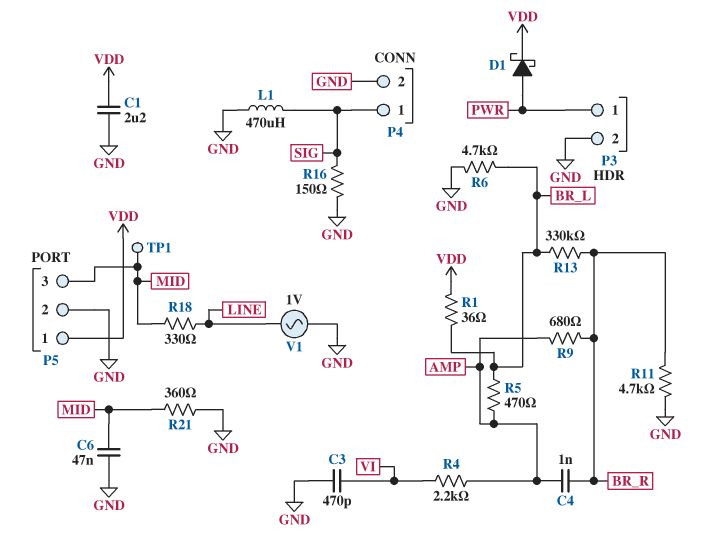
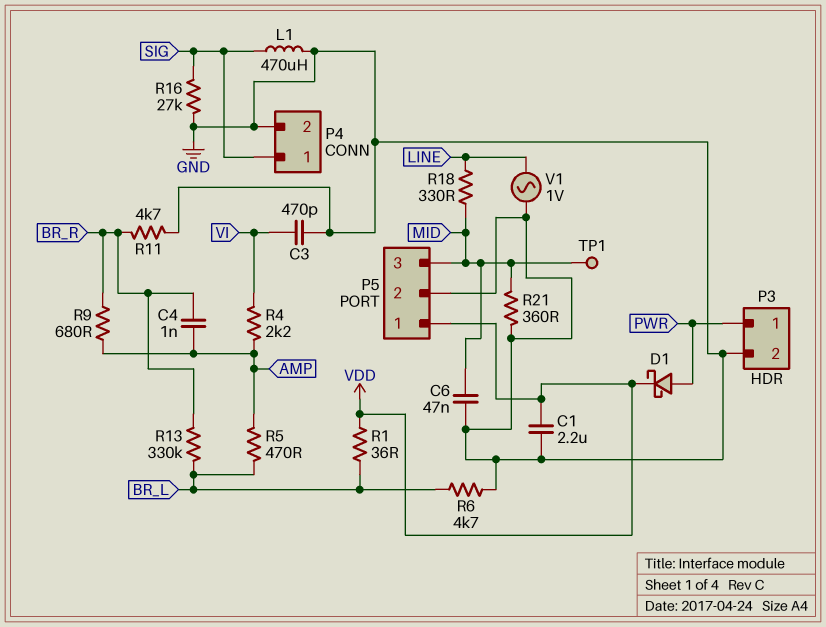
R16: 150 (GND, SIG) -> 27k (GND, SIG)

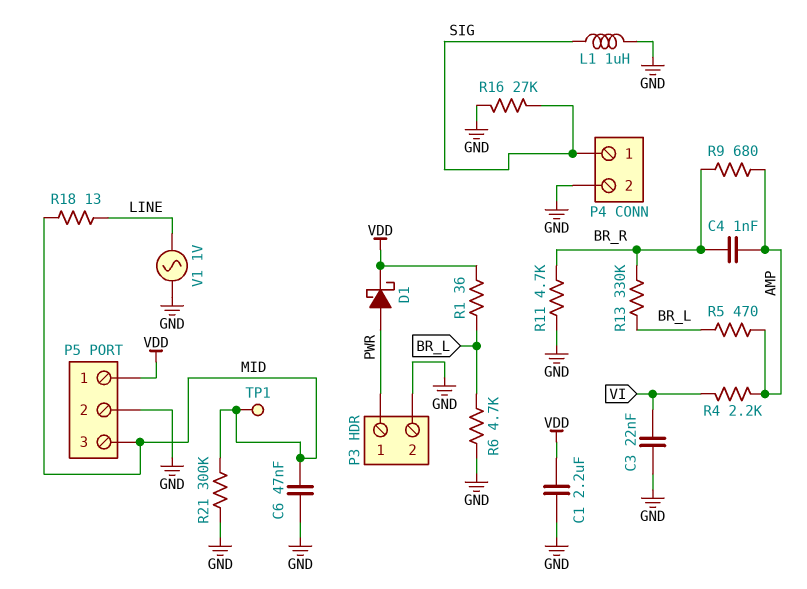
C3: 470pF (GND, VI) -> 22nF (GND, VI)
L1: 470uH (GND, SIG) -> 1uH (GND, SIG)
R18: 330 (LINE, MID) -> 13 (LINE, MID)
R21: 360 (GND, MID) -> 300k (GND, MID)

